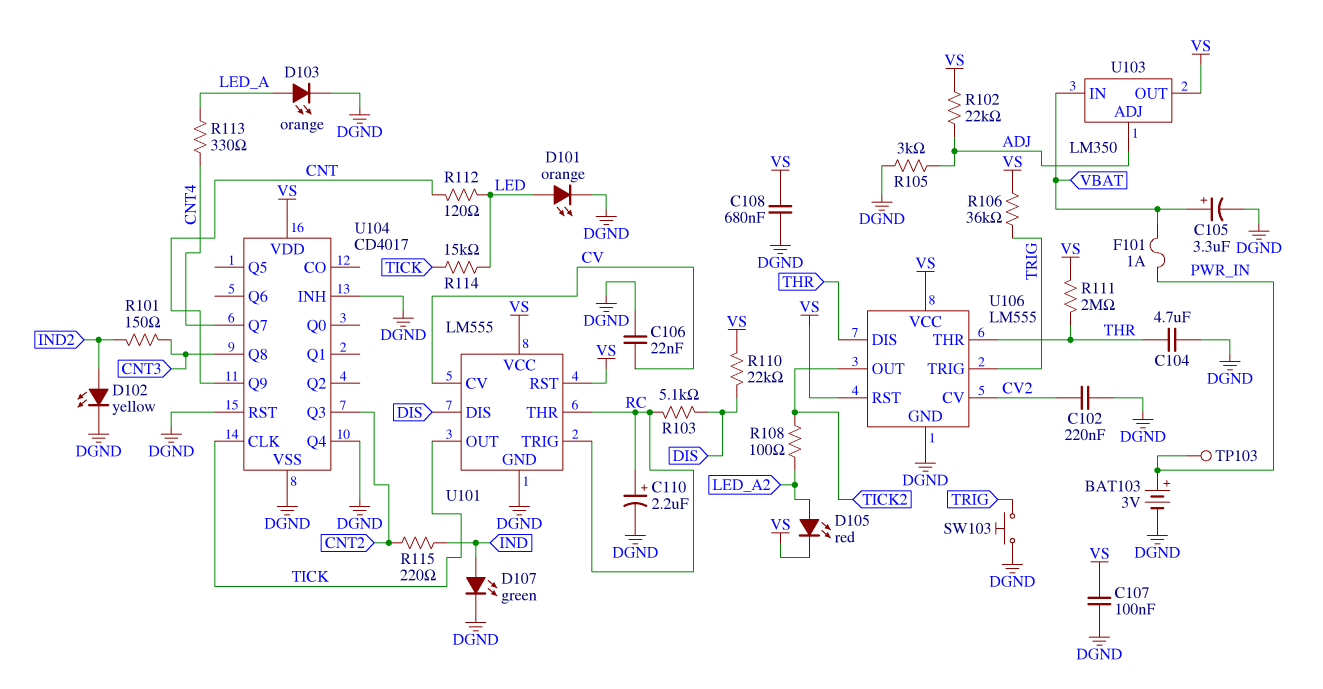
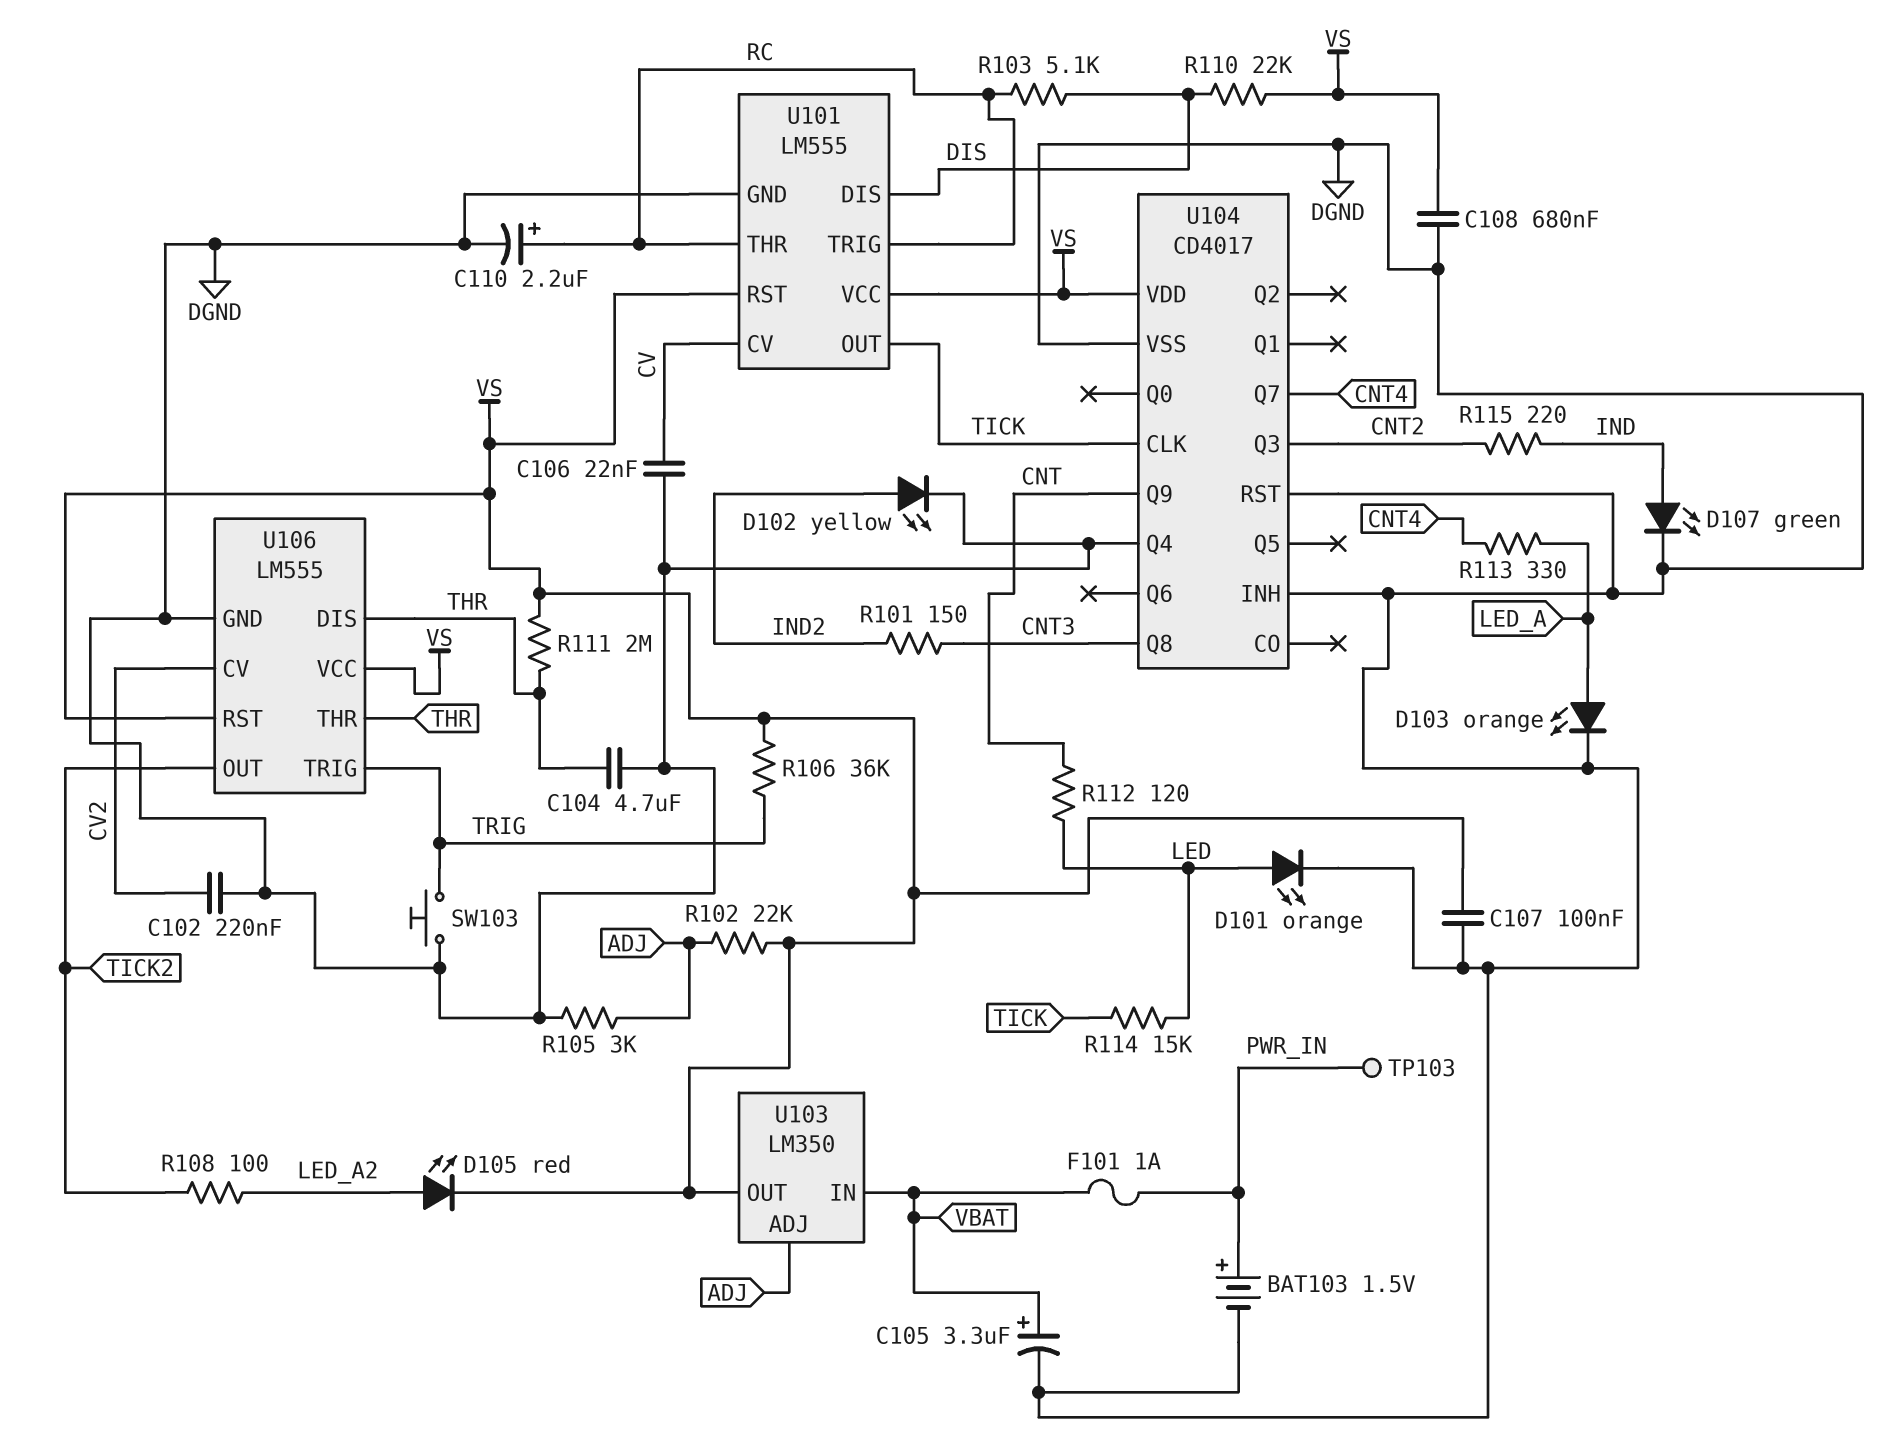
BAT103: 3V (plus PWR_IN, minus DGND) -> 1.5V (plus PWR_IN, minus DGND)

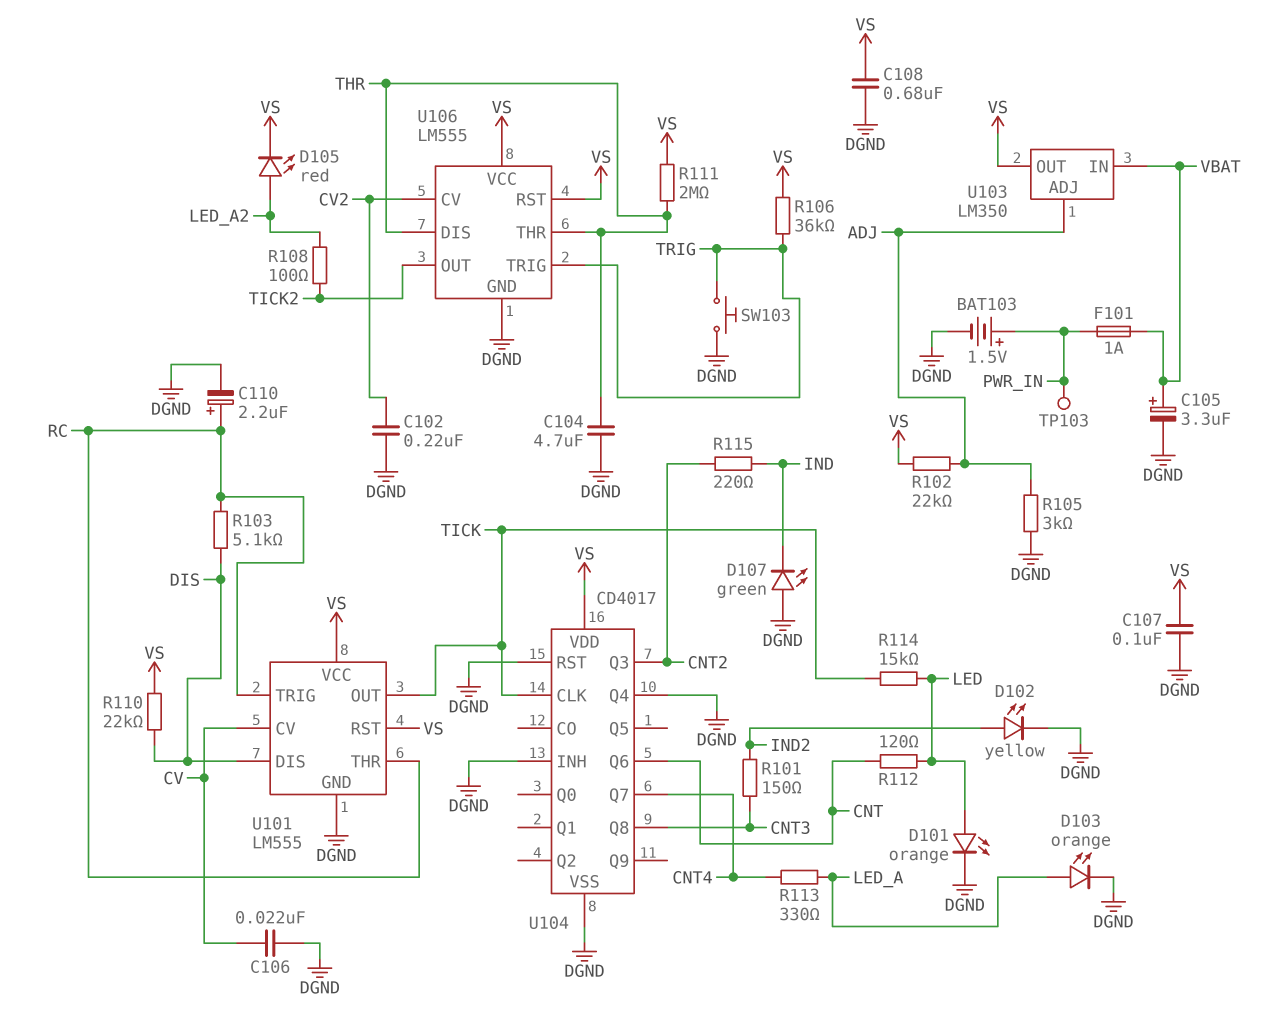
D107: LED green (A IND, K DGND) -> LED green (A DGND, K IND)
U104 pin Q6: none -> CNT
U104 pin Q9: CNT -> none

